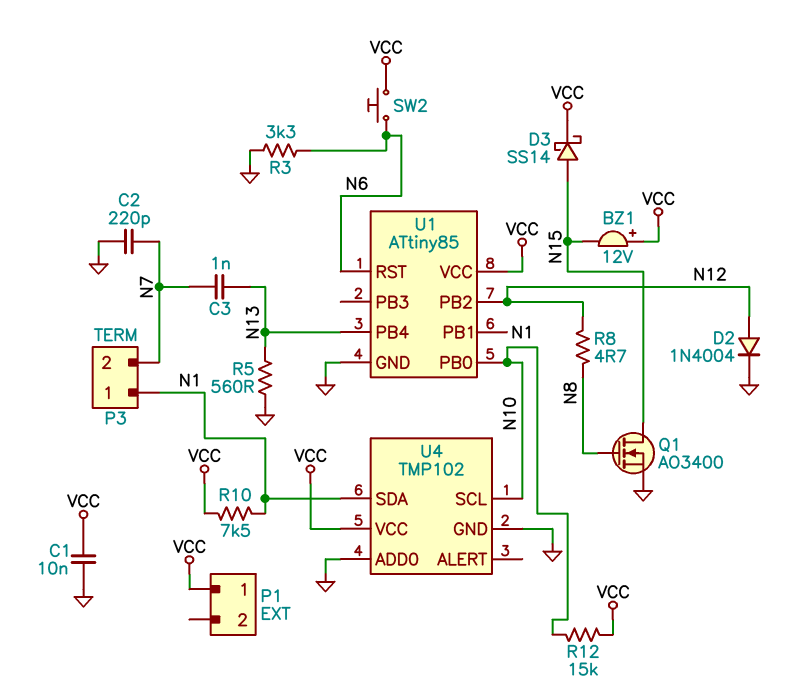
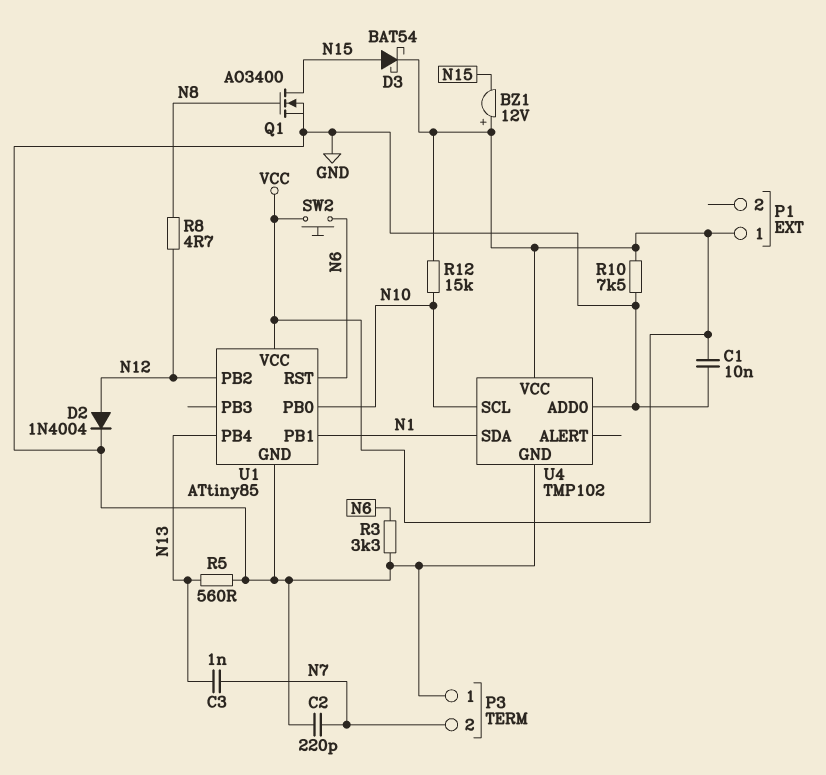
D3: schottky SS14 (A N15, K VCC) -> schottky BAT54 (A N15, K VCC)
P3 pin 1: N1 -> GND
R10: 7.5k (N1, VCC) -> 7.5k (GND, VCC)

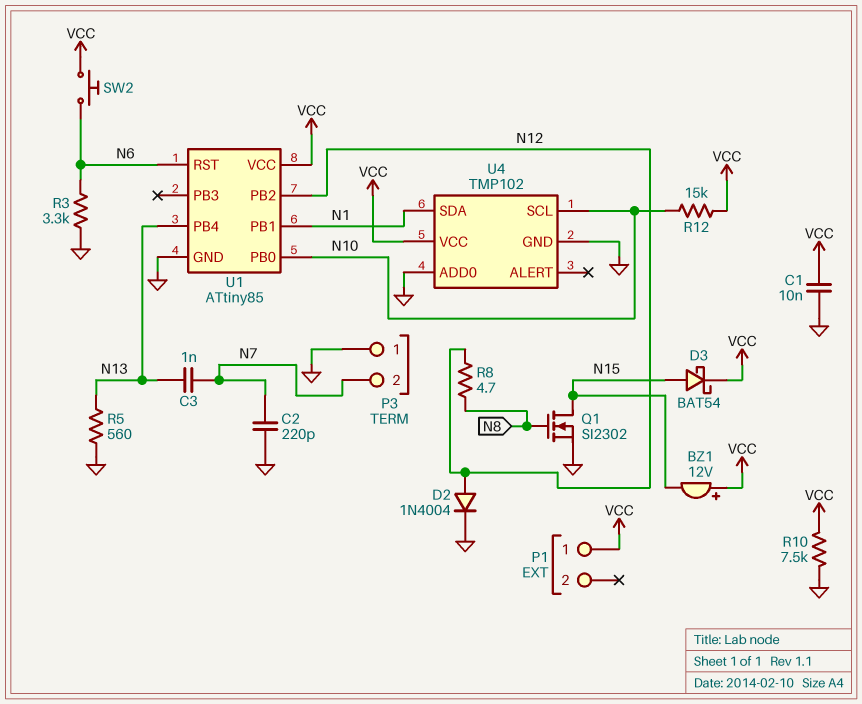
Q1: NMOS AO3400 (G N8, D N15, S GND) -> NMOS SI2302 (G N8, D N15, S GND)

